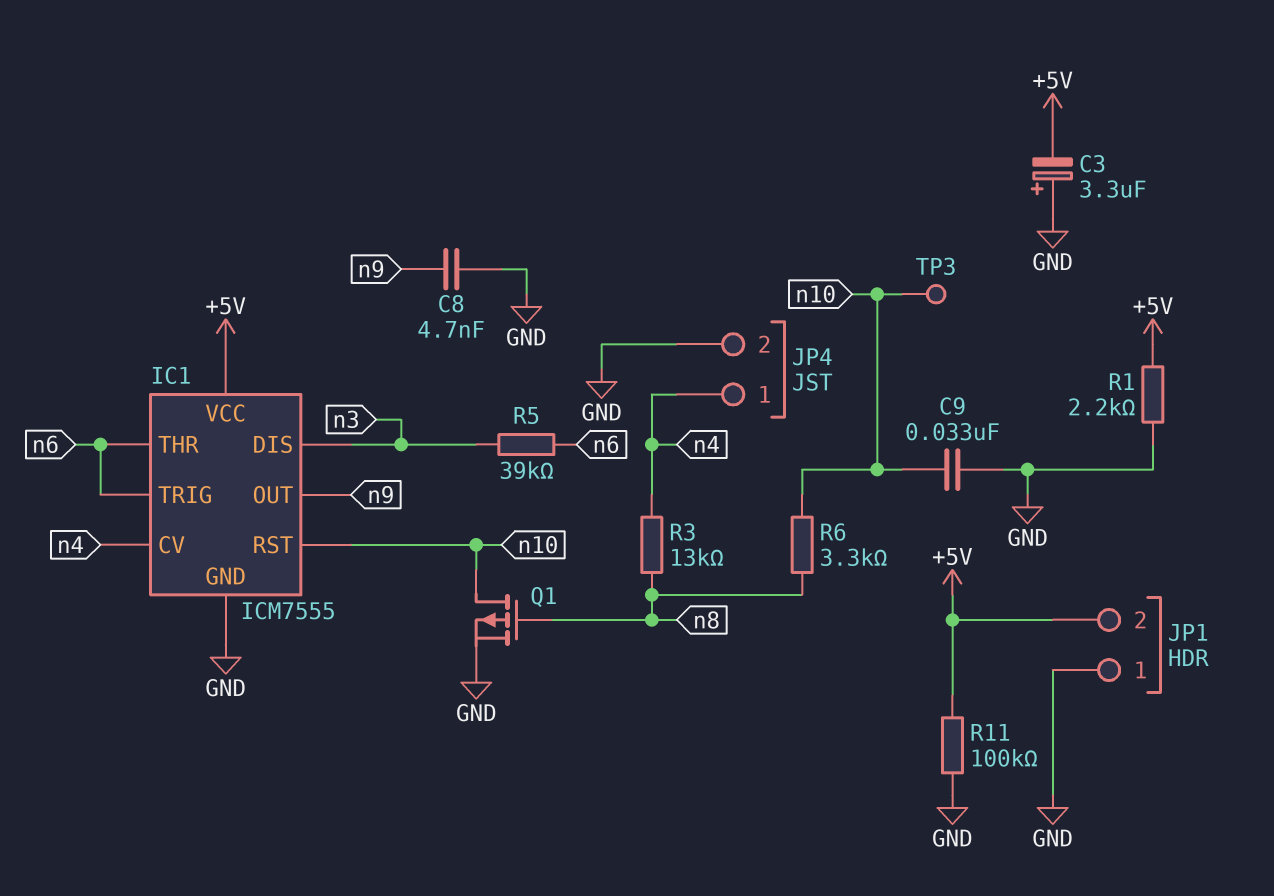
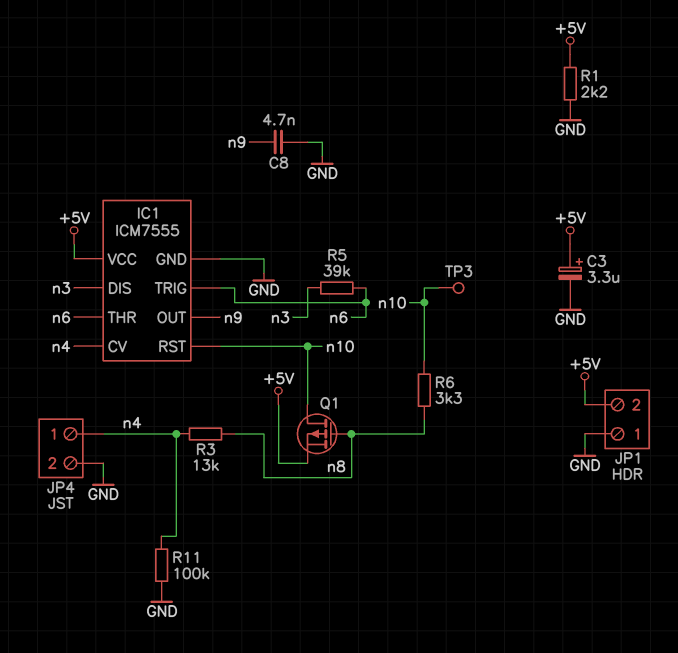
C3: 3.3uF (plus GND, minus +5V) -> 3.3uF (plus +5V, minus GND)
C9: 33nF (GND, n10) -> none
Q1: PMOS (G n8, D n10, S GND) -> PMOS (G n8, D n10, S +5V)
R11: 100k (+5V, GND) -> 100k (GND, n4)

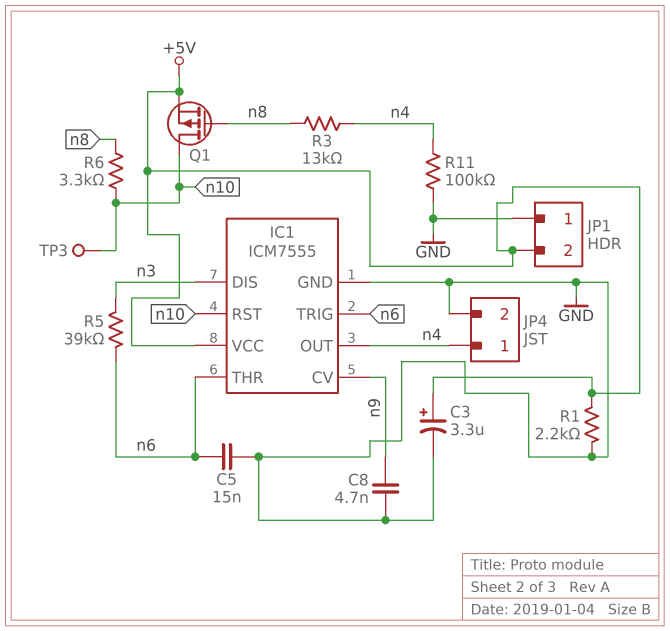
C5: none -> 15nF (GND, n6)
IC1 pin CV: n4 -> n9
IC1 pin OUT: n9 -> n4

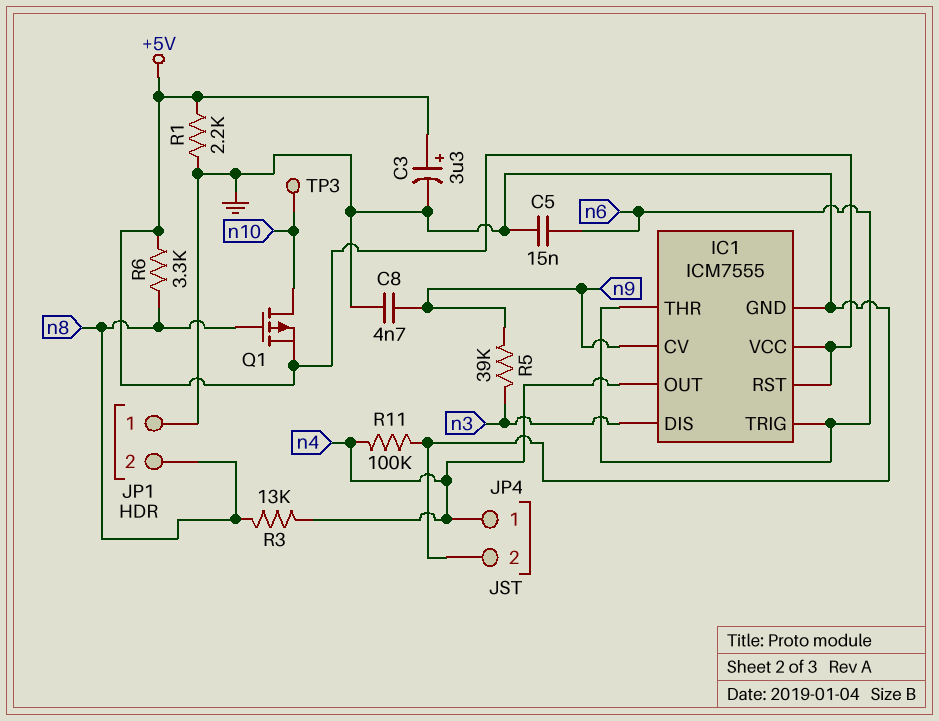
IC1 pin RST: n10 -> +5V
JP1 pin 2: +5V -> n8
R5: 39k (n3, n6) -> 39k (n3, n9)
R6: 3.3k (n8, n10) -> 3.3k (+5V, n8)

